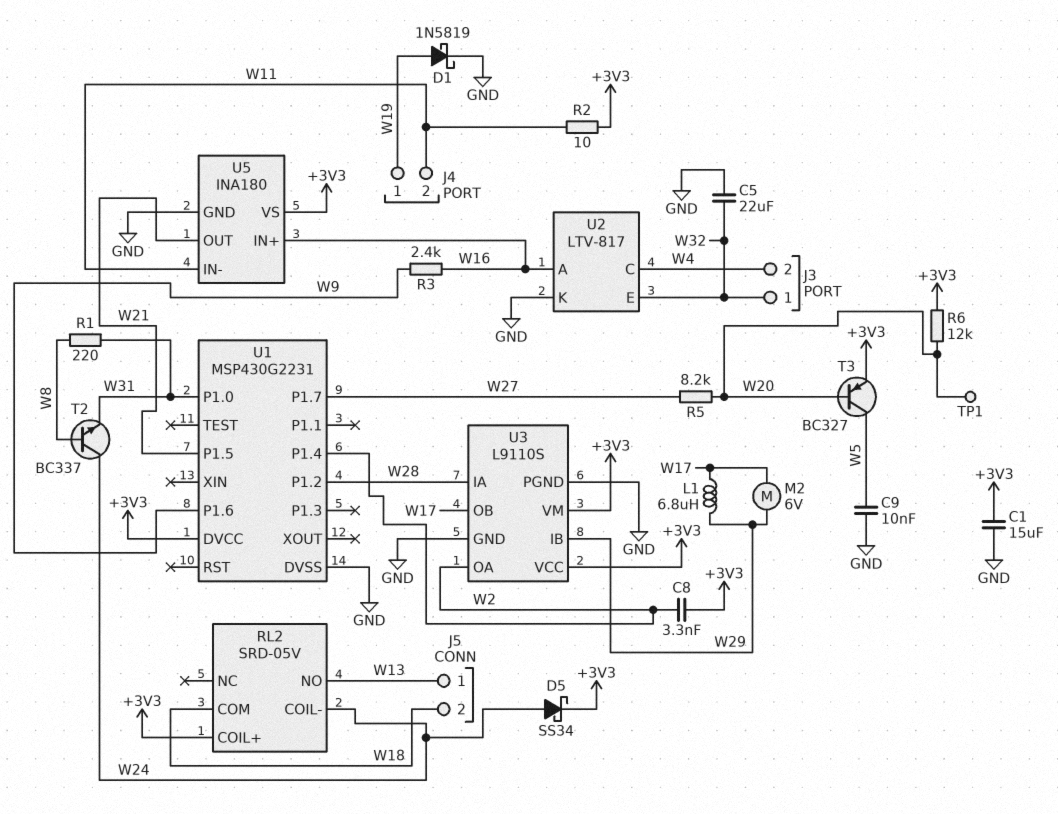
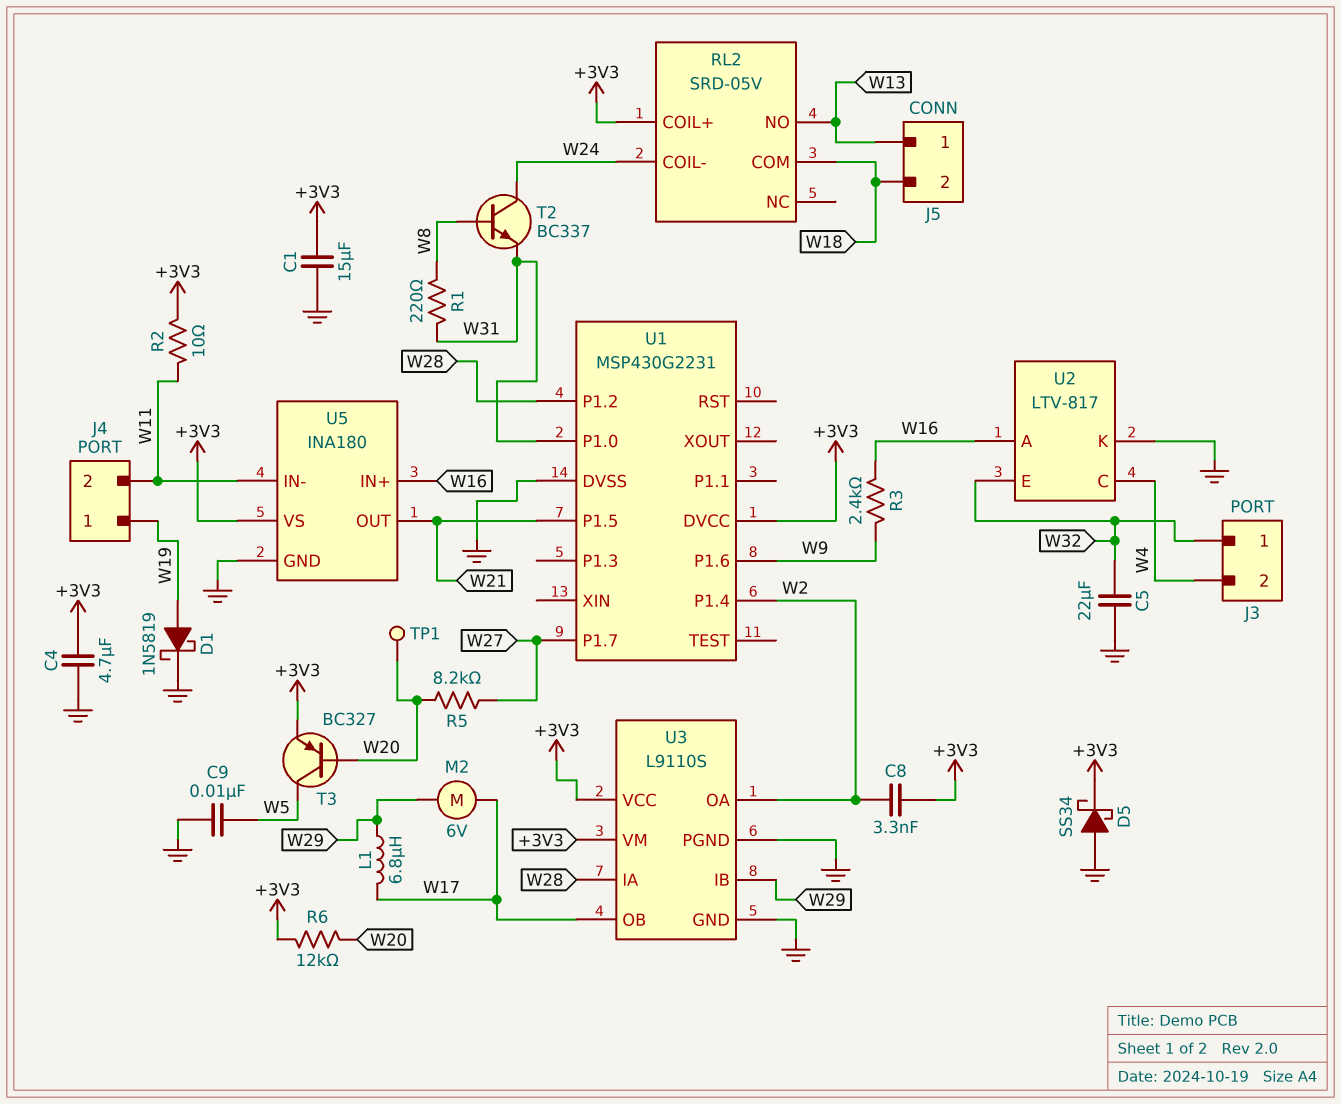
C4: none -> 4.7uF (+3V3, GND)
D5: schottky SS34 (A W24, K +3V3) -> schottky SS34 (A GND, K +3V3)

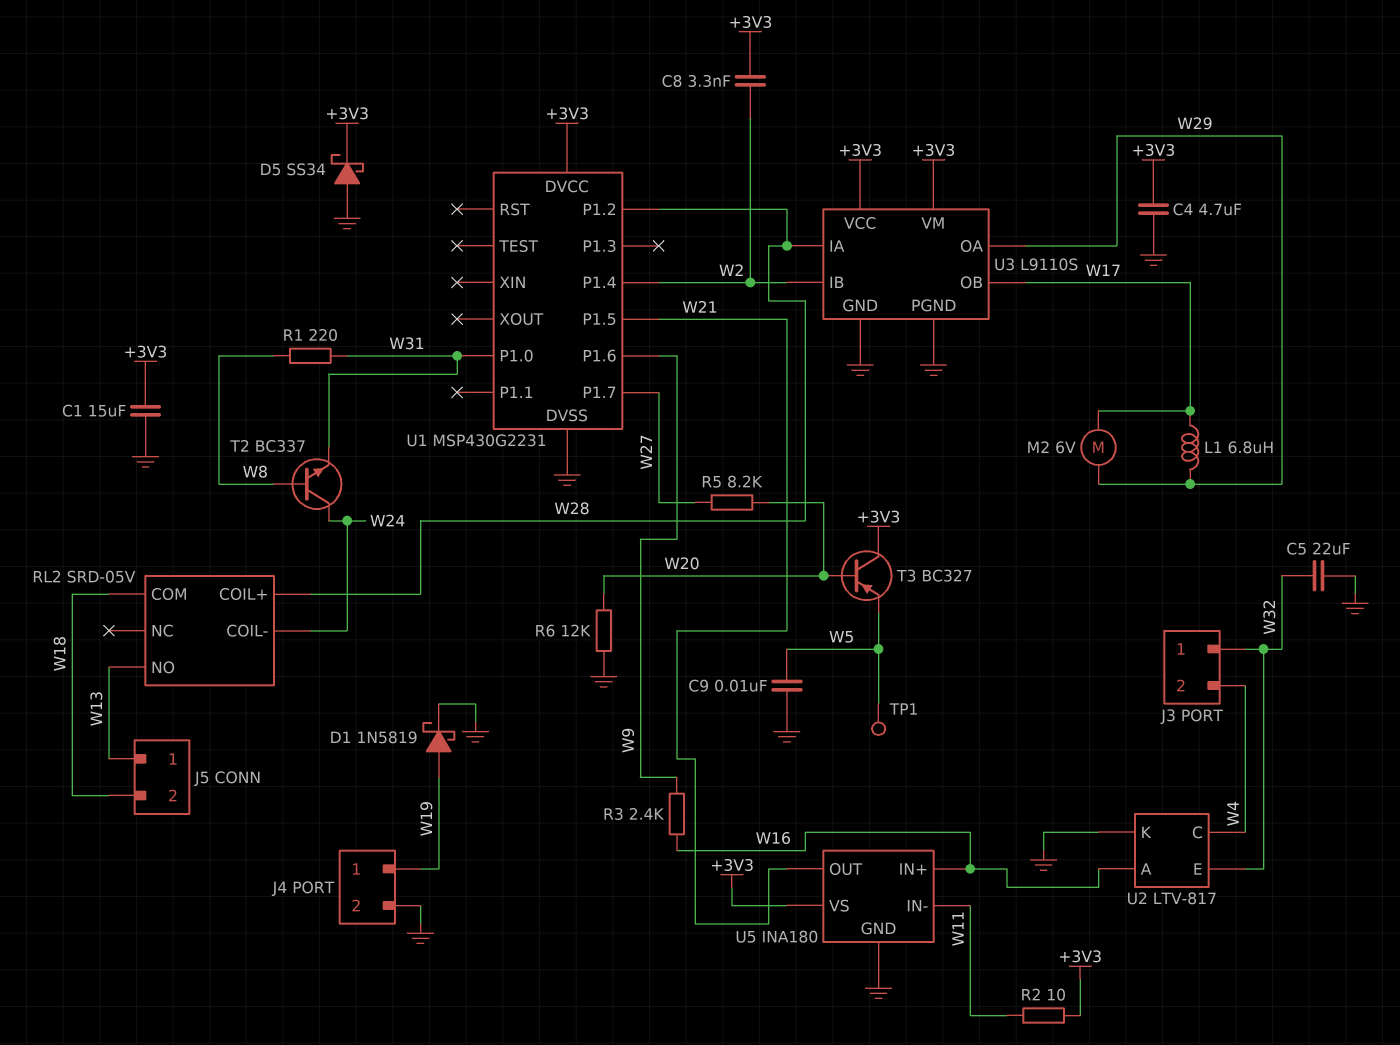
J4 pin 2: W11 -> GND
R6: 12k (+3V3, W20) -> 12k (GND, W20)
RL2 pin COIL+: +3V3 -> W28
T3: PNP BC327 (B W20, C W5, E +3V3) -> PNP BC327 (B W20, C +3V3, E W5)
TP1: test point (W20) -> test point (W5)
U3 pin IB: W29 -> W2
U3 pin OA: W2 -> W29

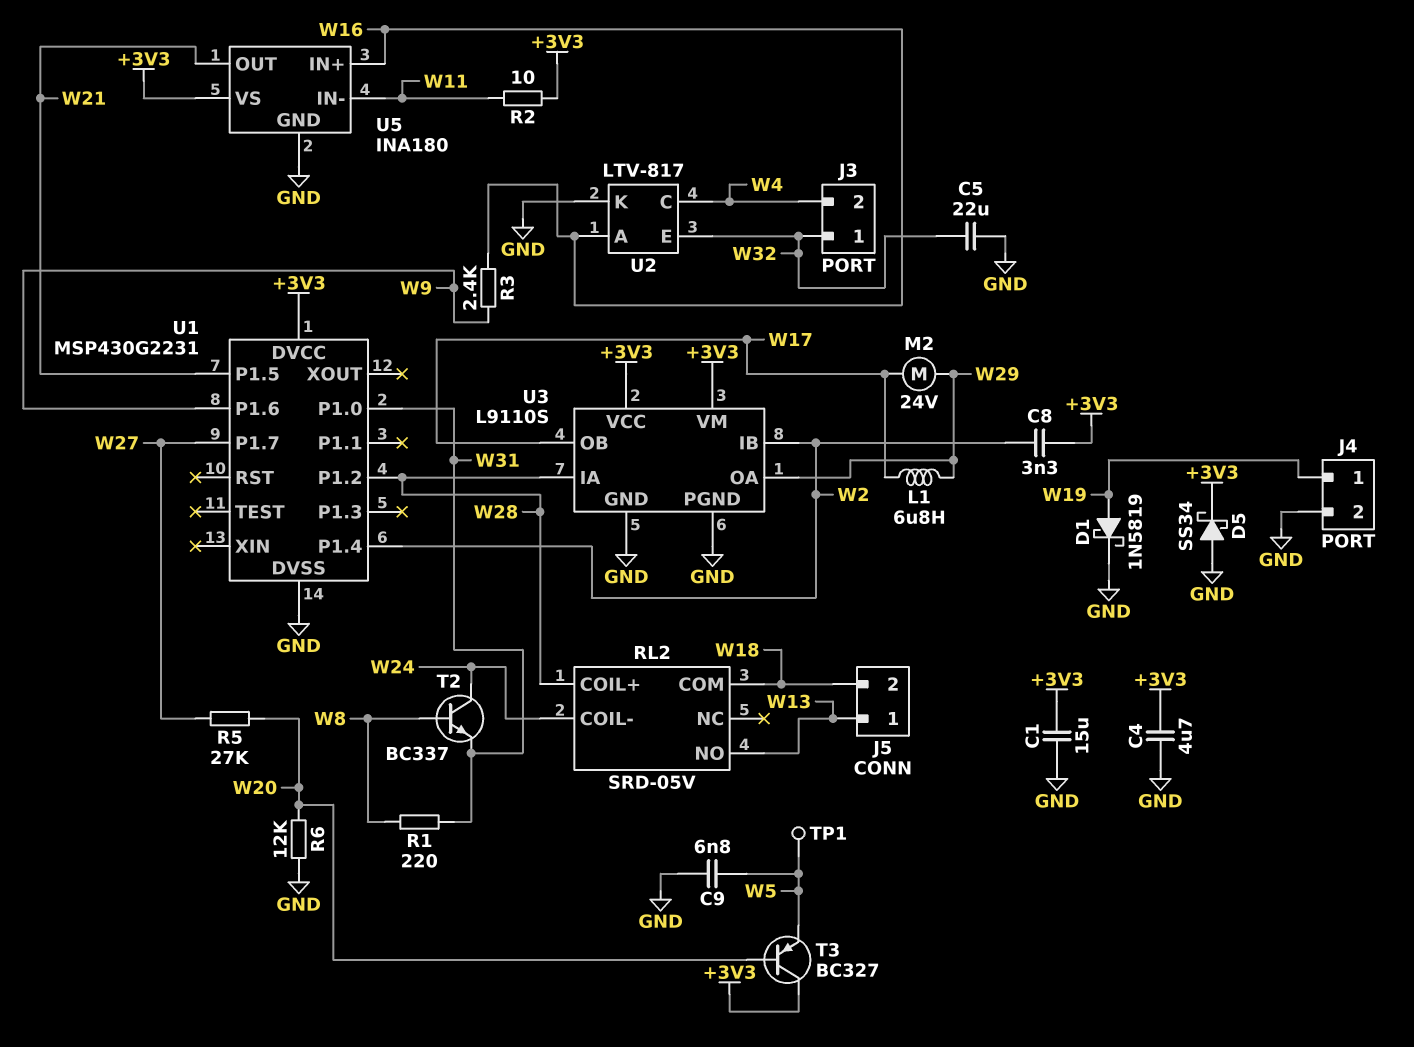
C9: 10nF (GND, W5) -> 6.8nF (GND, W5)
M2: motor 6V (W17, W29) -> motor 24V (W17, W29)
R5: 8.2k (W20, W27) -> 27k (W20, W27)

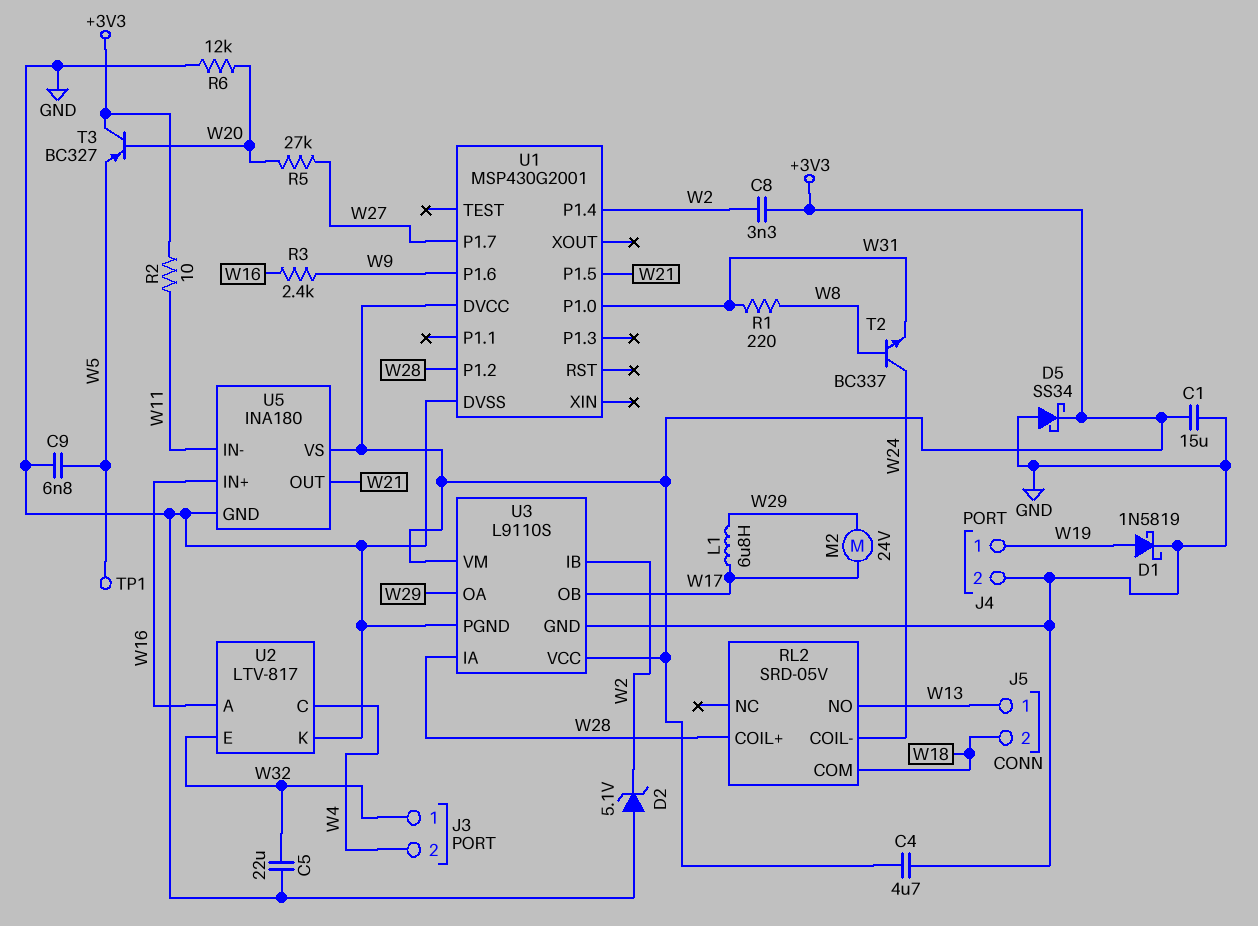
D2: none -> zener 5.1V (A GND, K W2)
U1: MSP430G2231 -> MSP430G2001

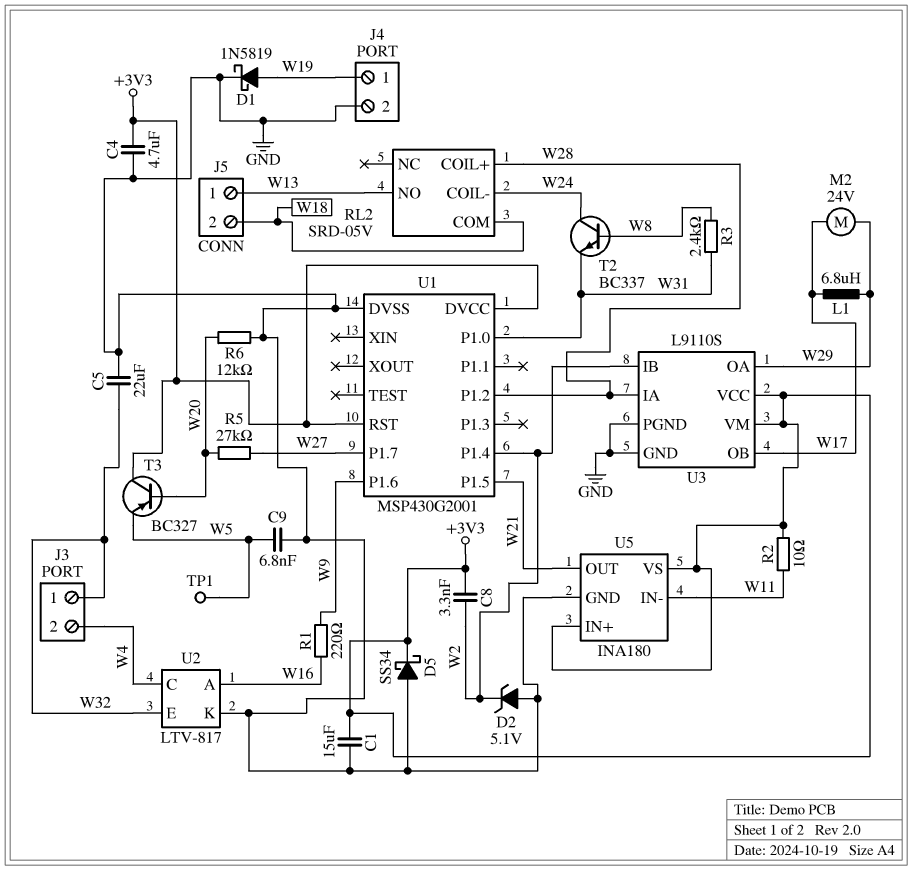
R1: 220 (W8, W31) -> 220 (W9, W16)
R3: 2.4k (W9, W16) -> 2.4k (W8, W31)
U1 pin RST: none -> +3V3
U5 pin IN+: W16 -> +3V3

